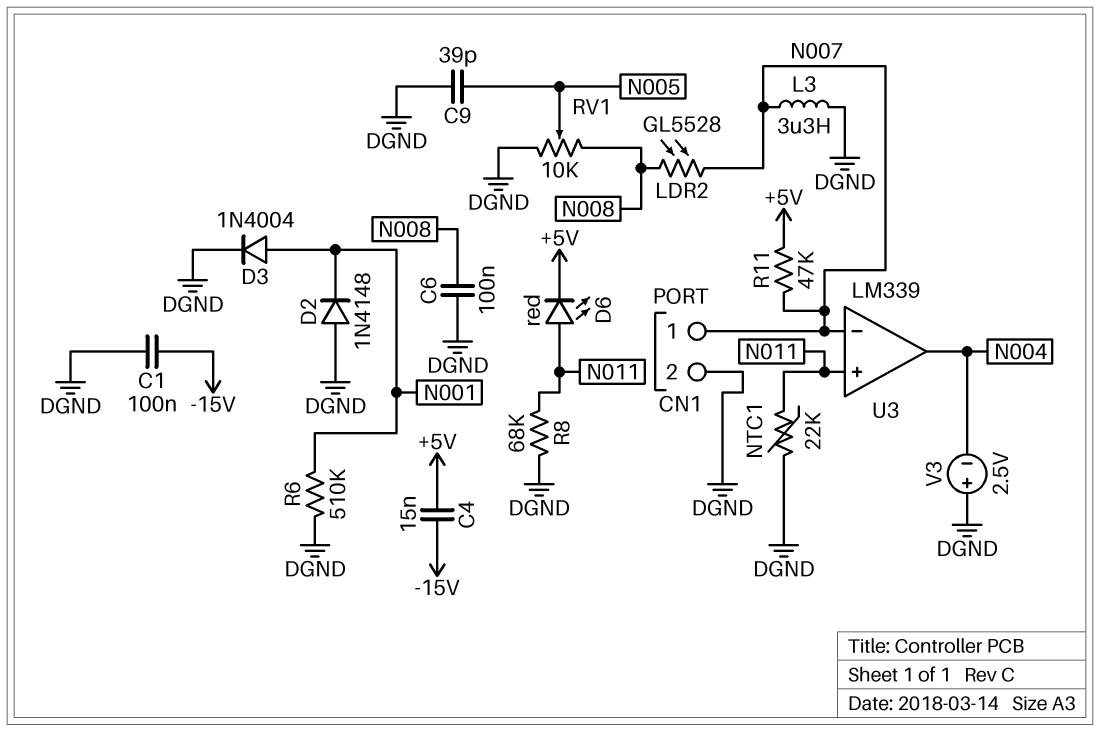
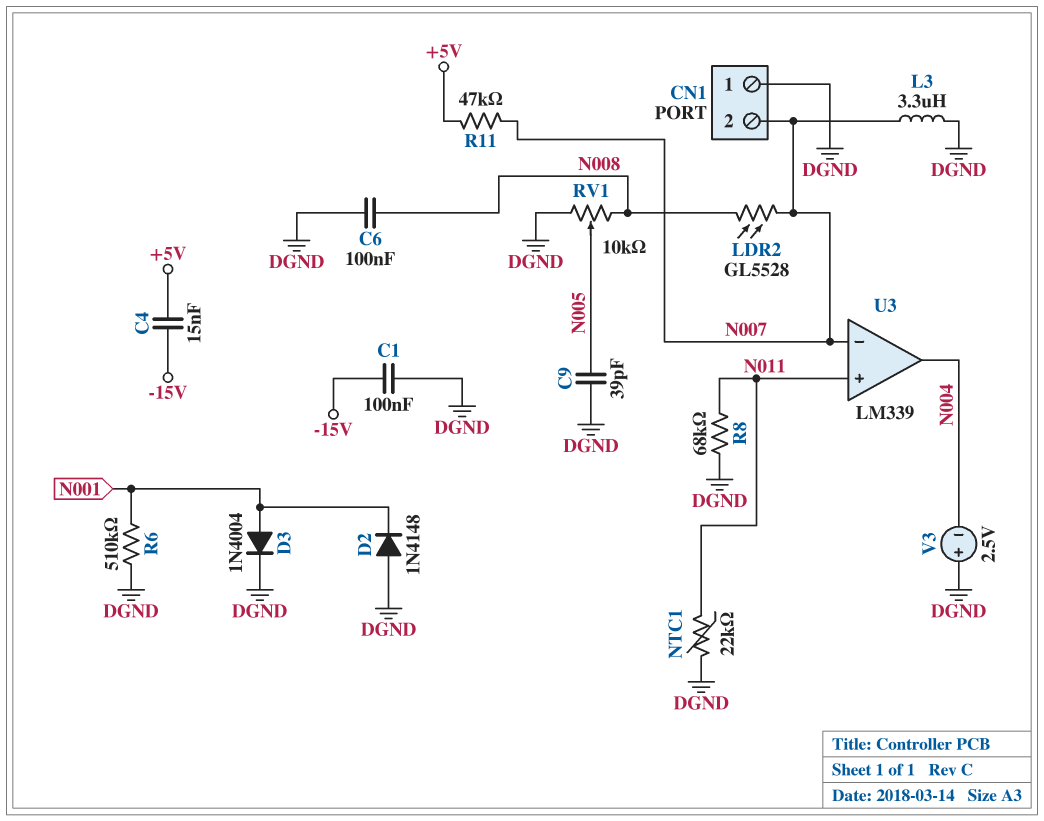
CN1 pin 1: N007 -> DGND
CN1 pin 2: DGND -> N007
D6: LED red (A N011, K +5V) -> none

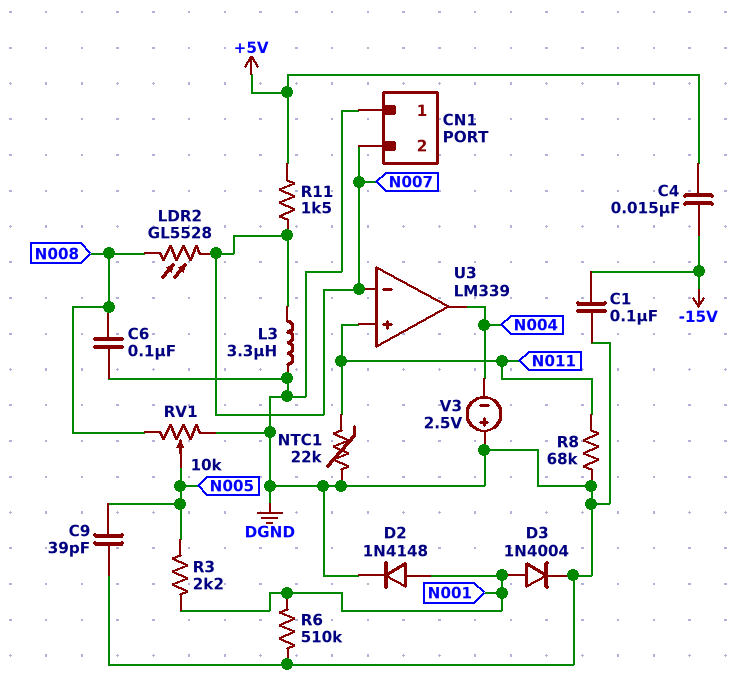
D2: diode 1N4148 (A DGND, K N001) -> diode 1N4148 (A N001, K DGND)
R3: none -> 2.2k (N001, N005)
R11: 47k (+5V, N007) -> 1.5k (+5V, N007)

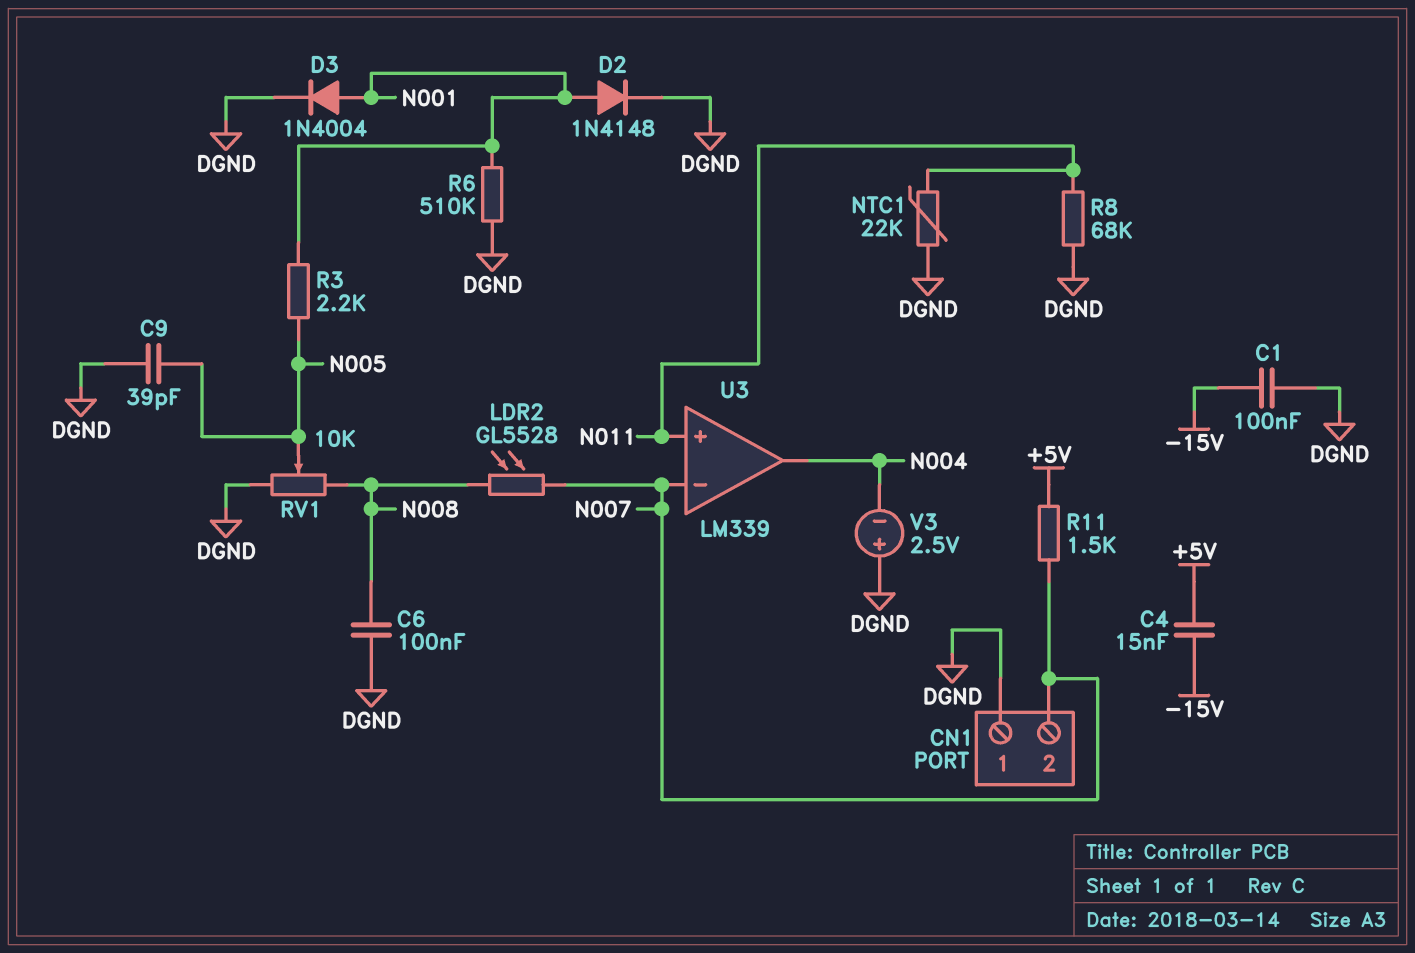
L3: 3.3uH (DGND, N007) -> none

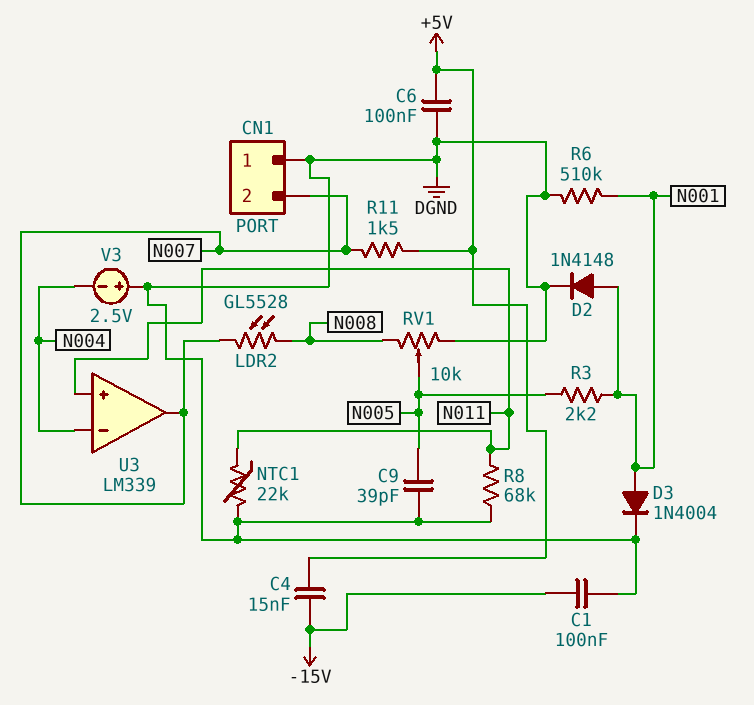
C6: 100nF (DGND, N008) -> 100nF (+5V, DGND)
U3 pin in-: N007 -> N004
U3 pin out: N004 -> N007

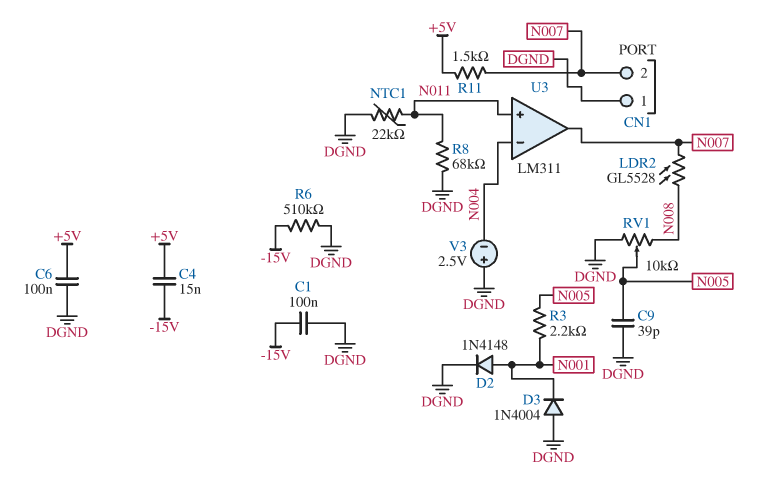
D3: diode 1N4004 (A N001, K DGND) -> diode 1N4004 (A DGND, K N001)
R6: 510k (DGND, N001) -> 510k (-15V, DGND)
U3: LM339 -> LM311

